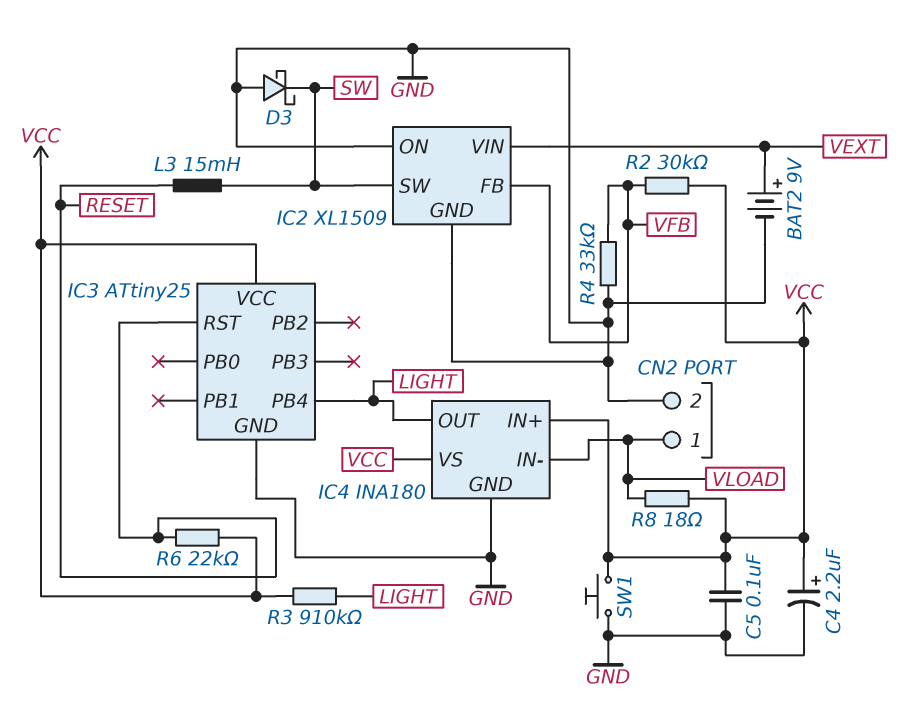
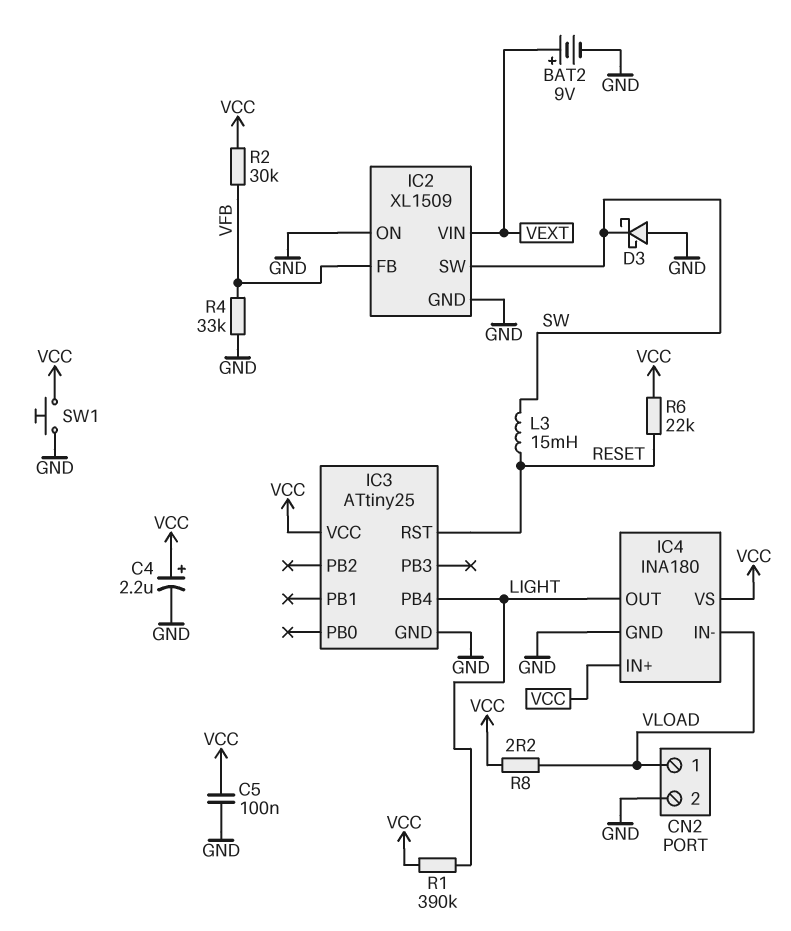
R1: none -> 390k (LIGHT, VCC)
R3: 910k (LIGHT, VCC) -> none
R8: 18 (VCC, VLOAD) -> 2.2 (VCC, VLOAD)

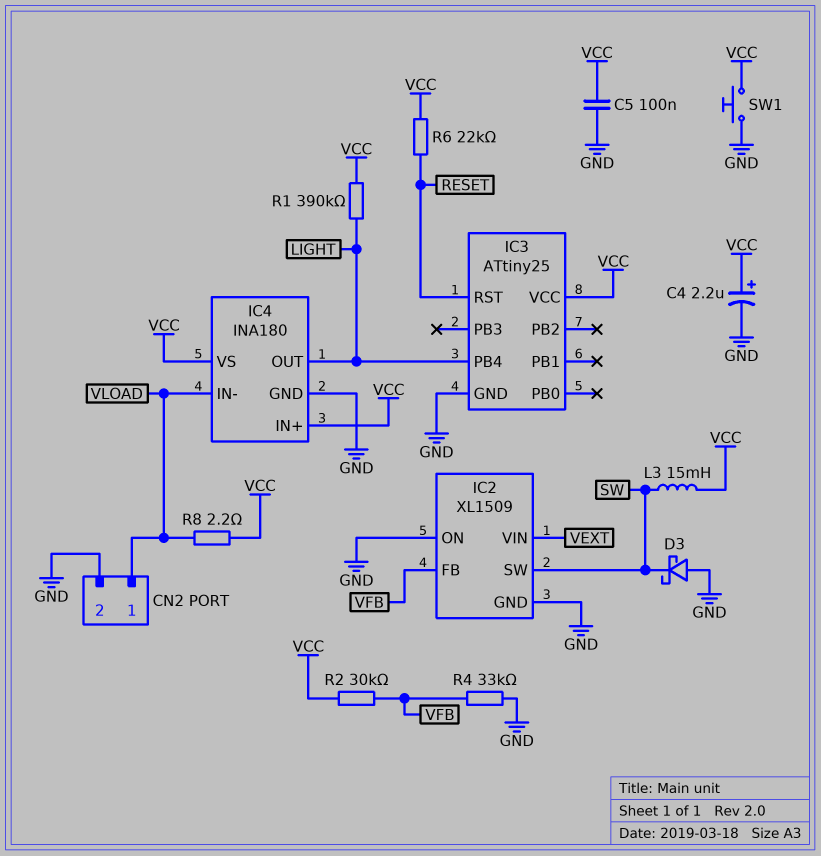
BAT2: 9V (plus VEXT, minus GND) -> none
L3: 15mH (RESET, SW) -> 15mH (SW, VCC)

